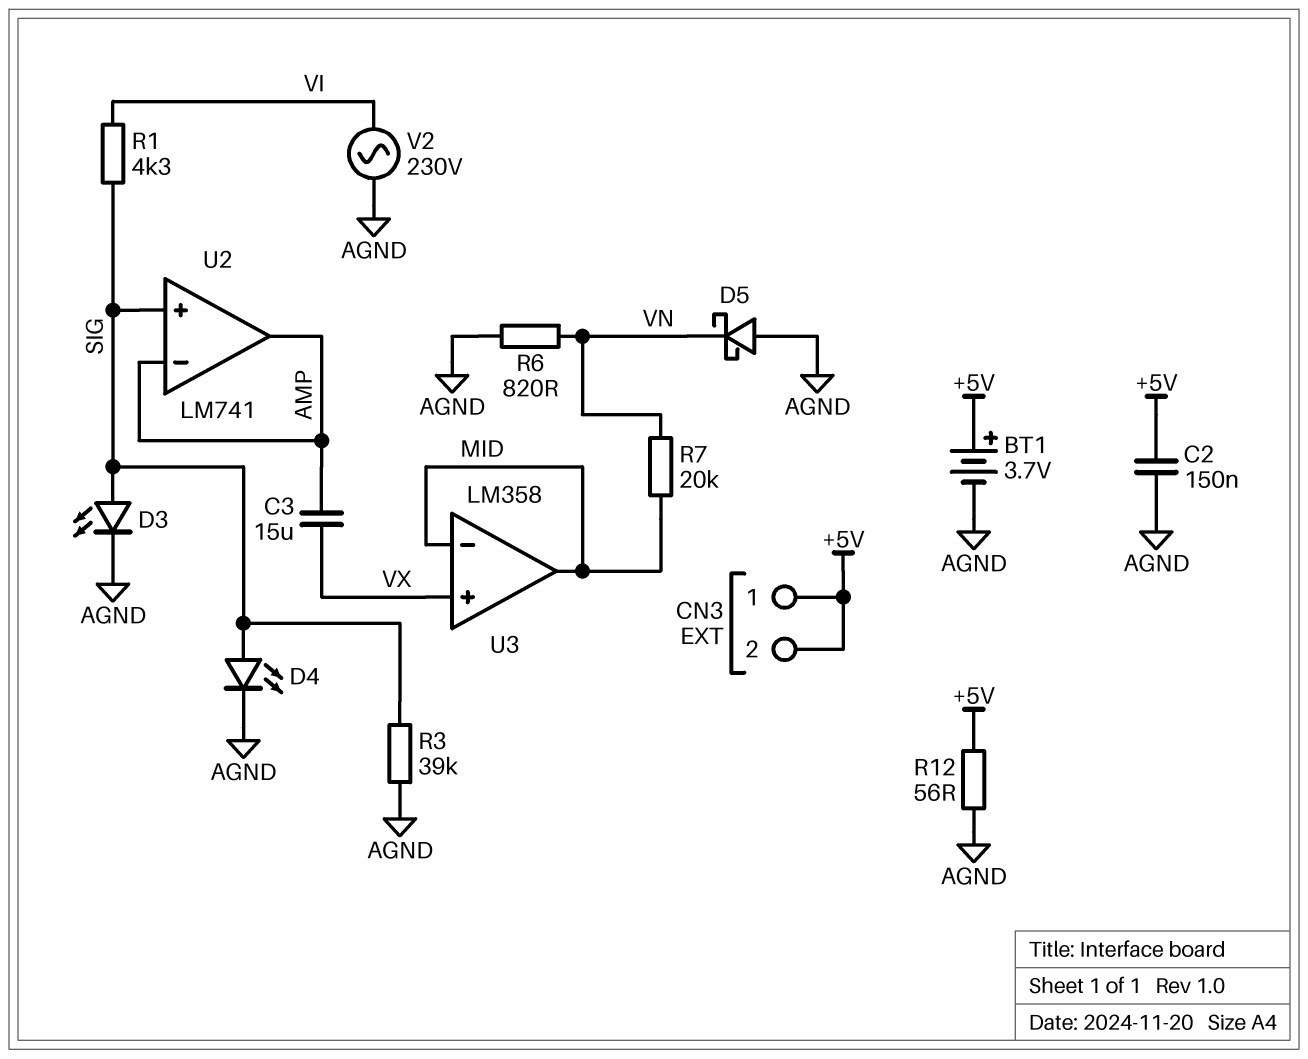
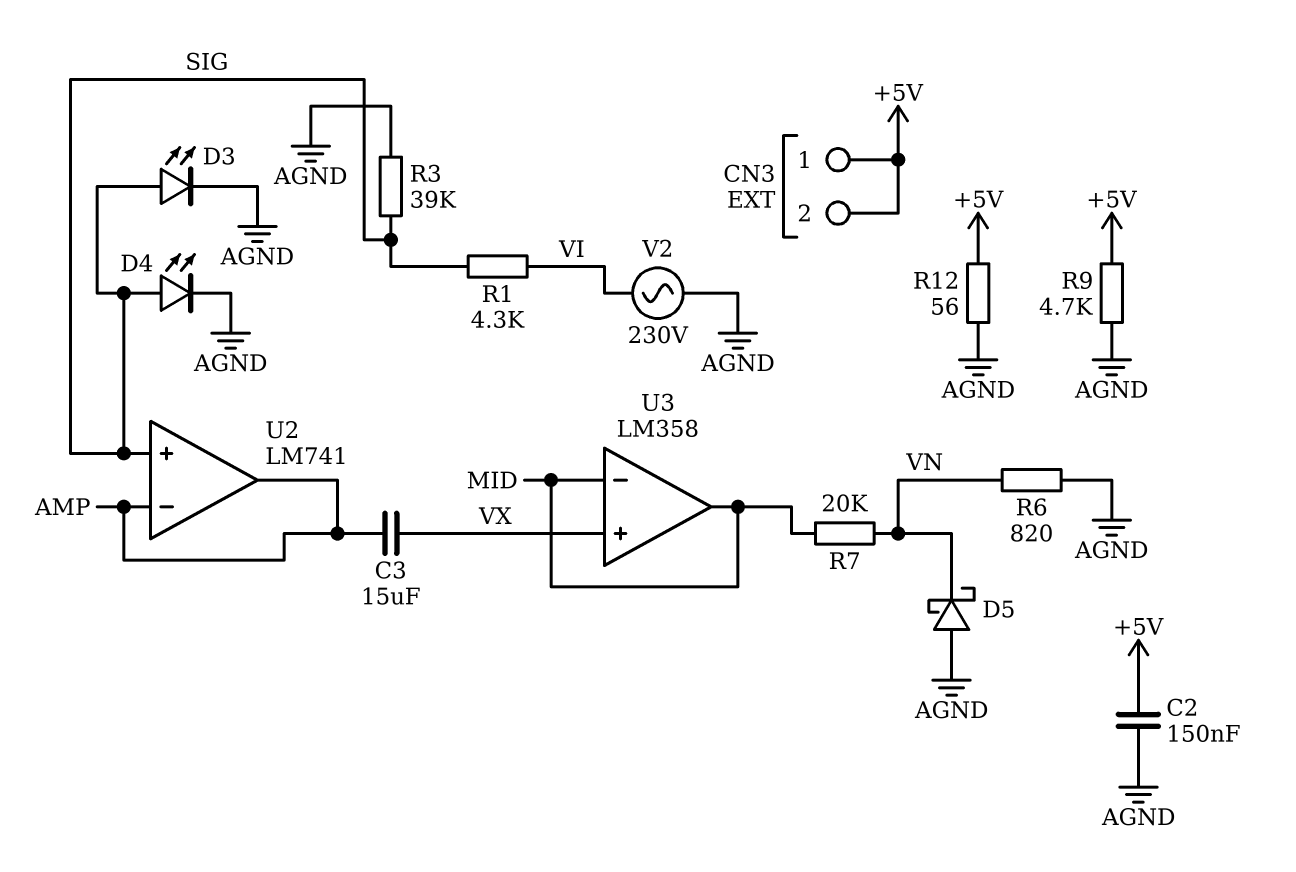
BT1: 3.7V (plus +5V, minus AGND) -> none
R9: none -> 4.7k (+5V, AGND)

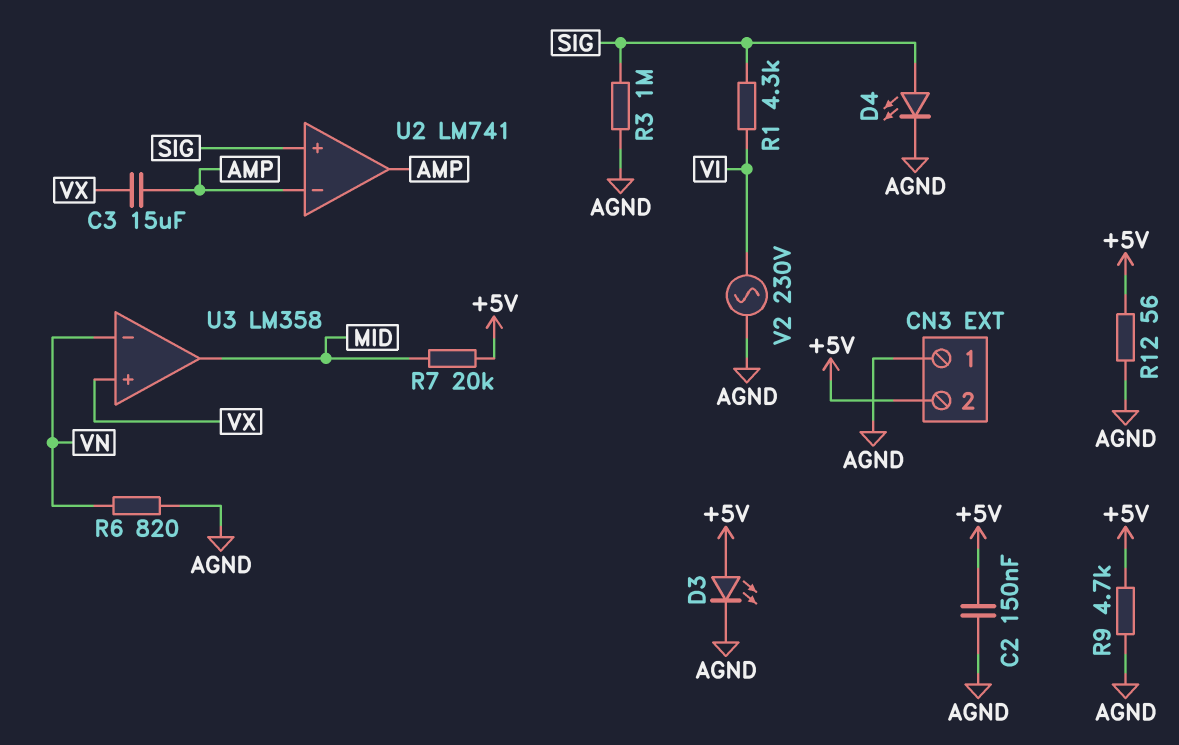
CN3 pin 1: +5V -> AGND
D3: LED (A SIG, K AGND) -> LED (A +5V, K AGND)
D5: schottky (A AGND, K VN) -> none
R3: 39k (AGND, SIG) -> 1M (AGND, SIG)
R7: 20k (MID, VN) -> 20k (+5V, MID)
U3 pin in-: MID -> VN

